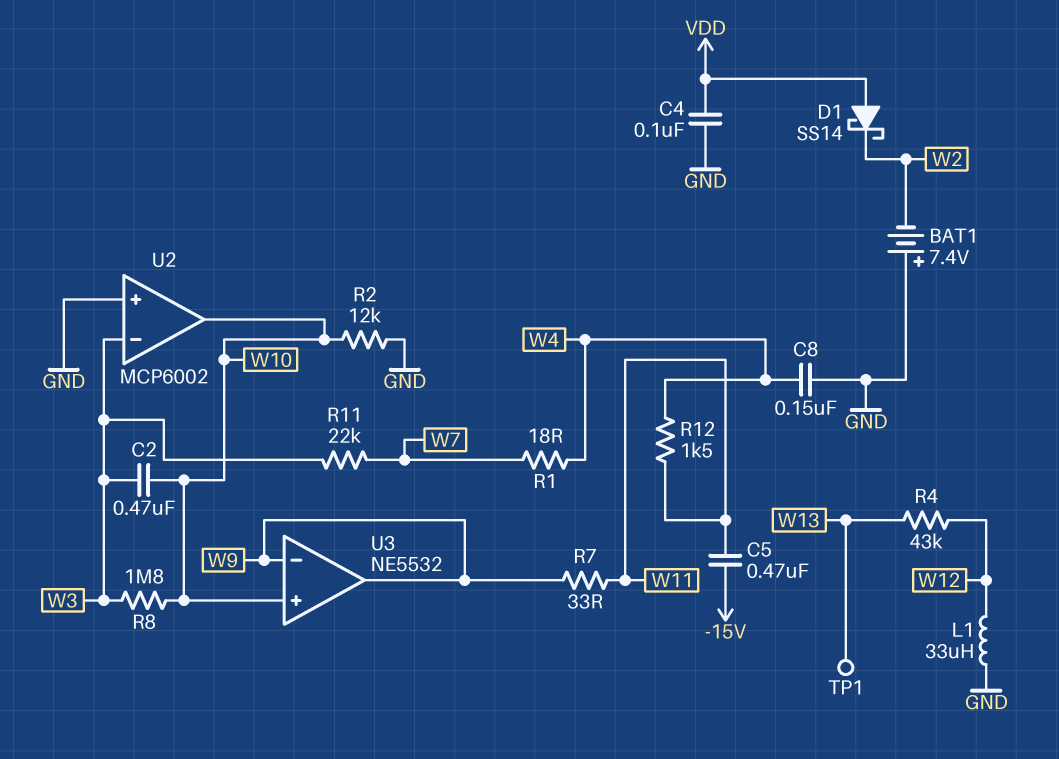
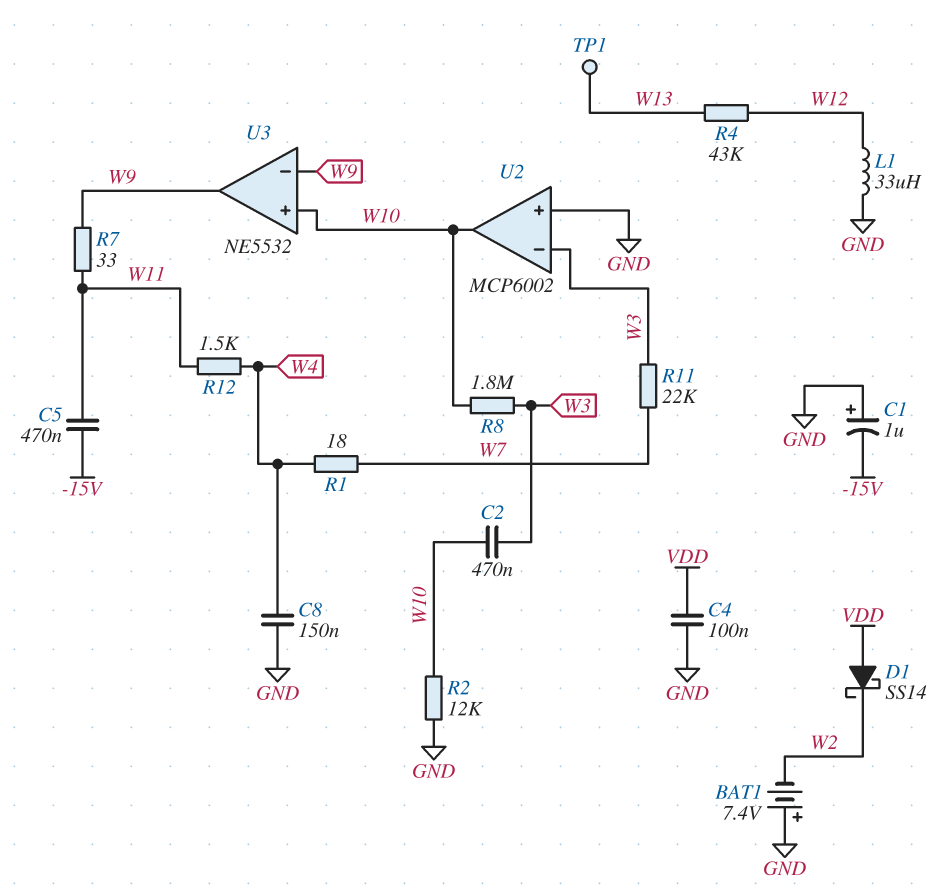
C1: none -> 1uF (plus GND, minus -15V)

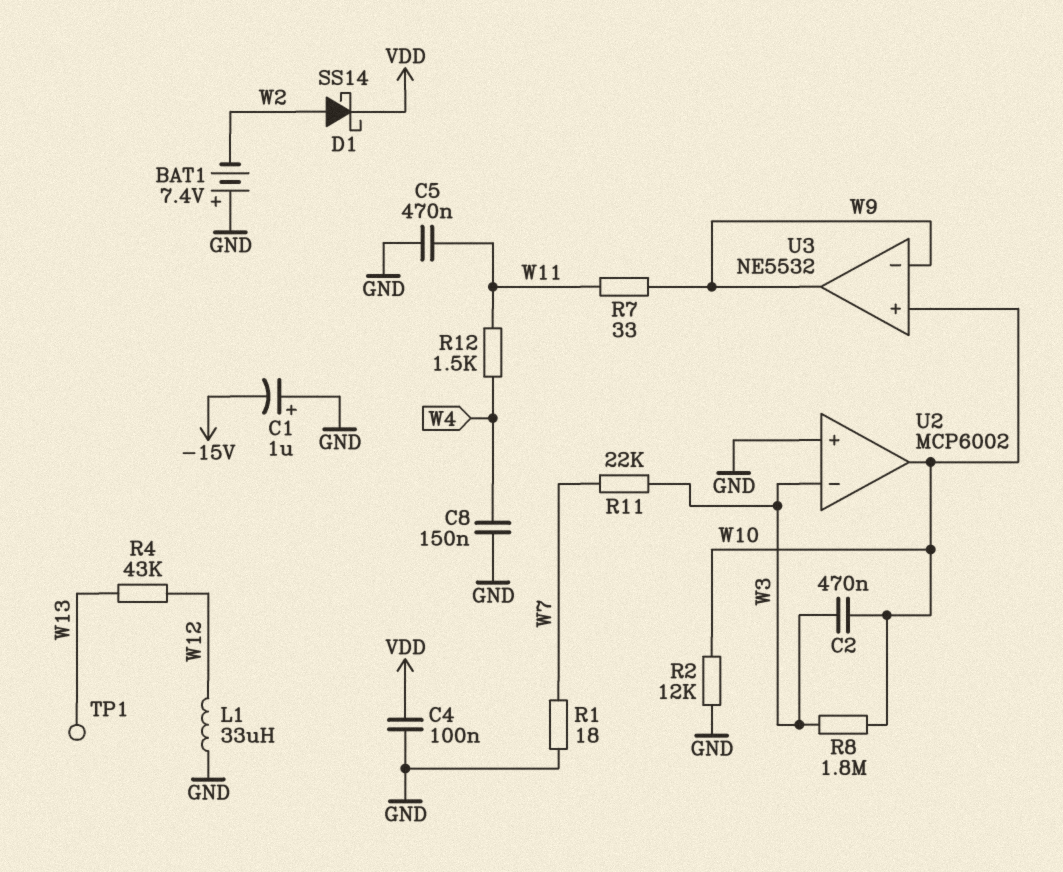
C5: 470nF (-15V, W11) -> 470nF (GND, W11)
D1: schottky SS14 (A VDD, K W2) -> schottky SS14 (A W2, K VDD)
R1: 18 (W4, W7) -> 18 (GND, W7)

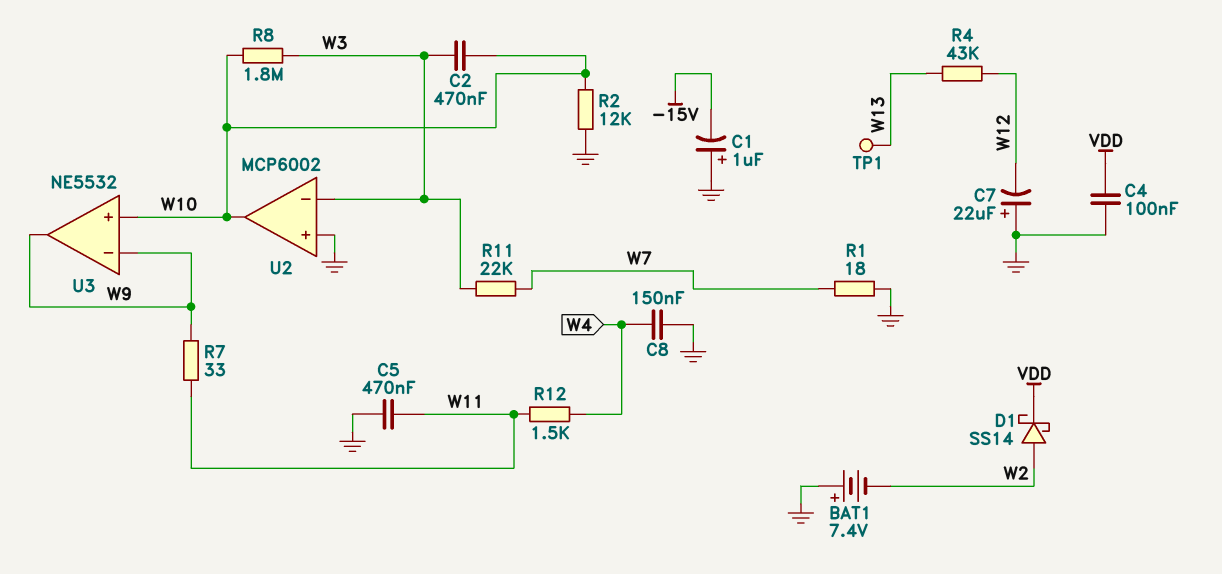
C7: none -> 22uF (plus GND, minus W12)
L1: 33uH (GND, W12) -> none

